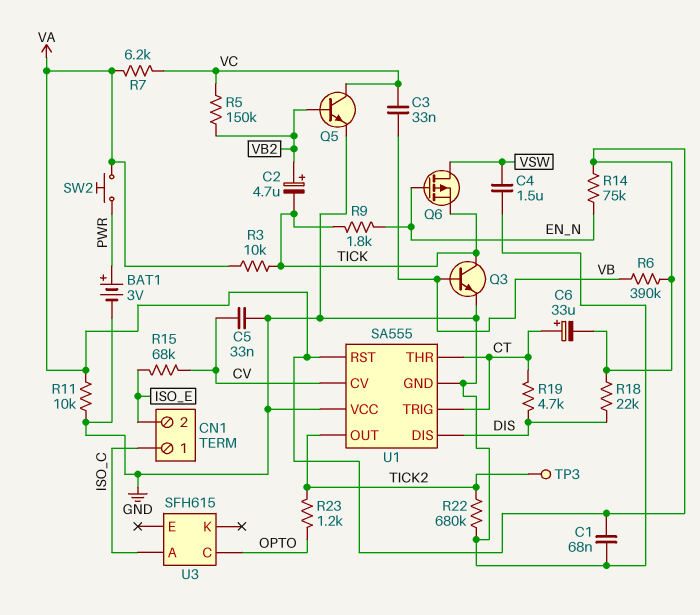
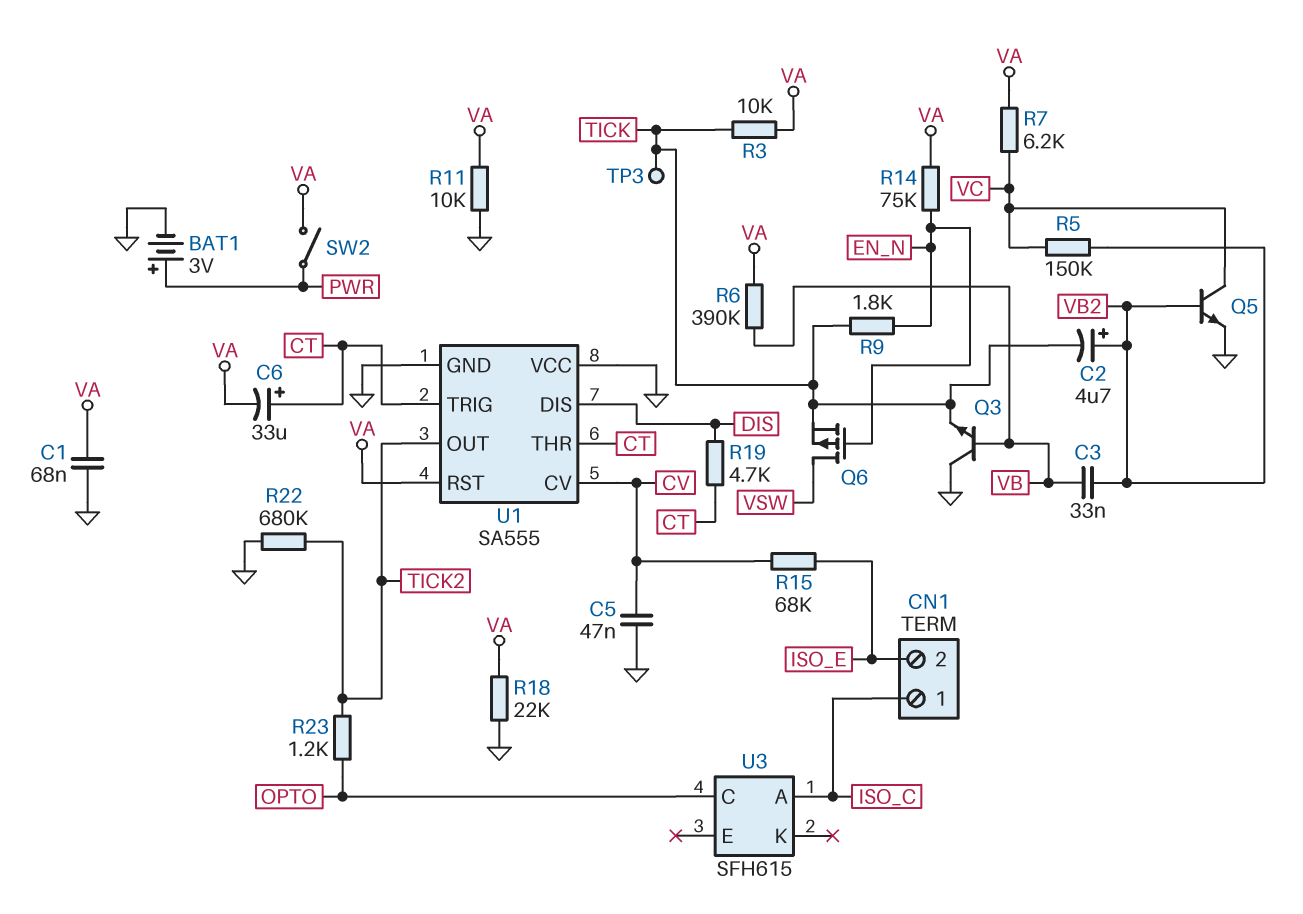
C3: 33nF (VB, VC) -> 33nF (VB, VB2)
C4: 1.5uF (GND, VSW) -> none
C5: 33nF (CV, GND) -> 47nF (CV, GND)
Q3: NPN (B VB, C TICK, E GND) -> NPN (B VB, C GND, E TICK)
R18: 22k (DIS, VA) -> 22k (GND, VA)
SW2: button (PWR, VA) -> switch (PWR, VA)
TP3: test point (TICK2) -> test point (TICK)

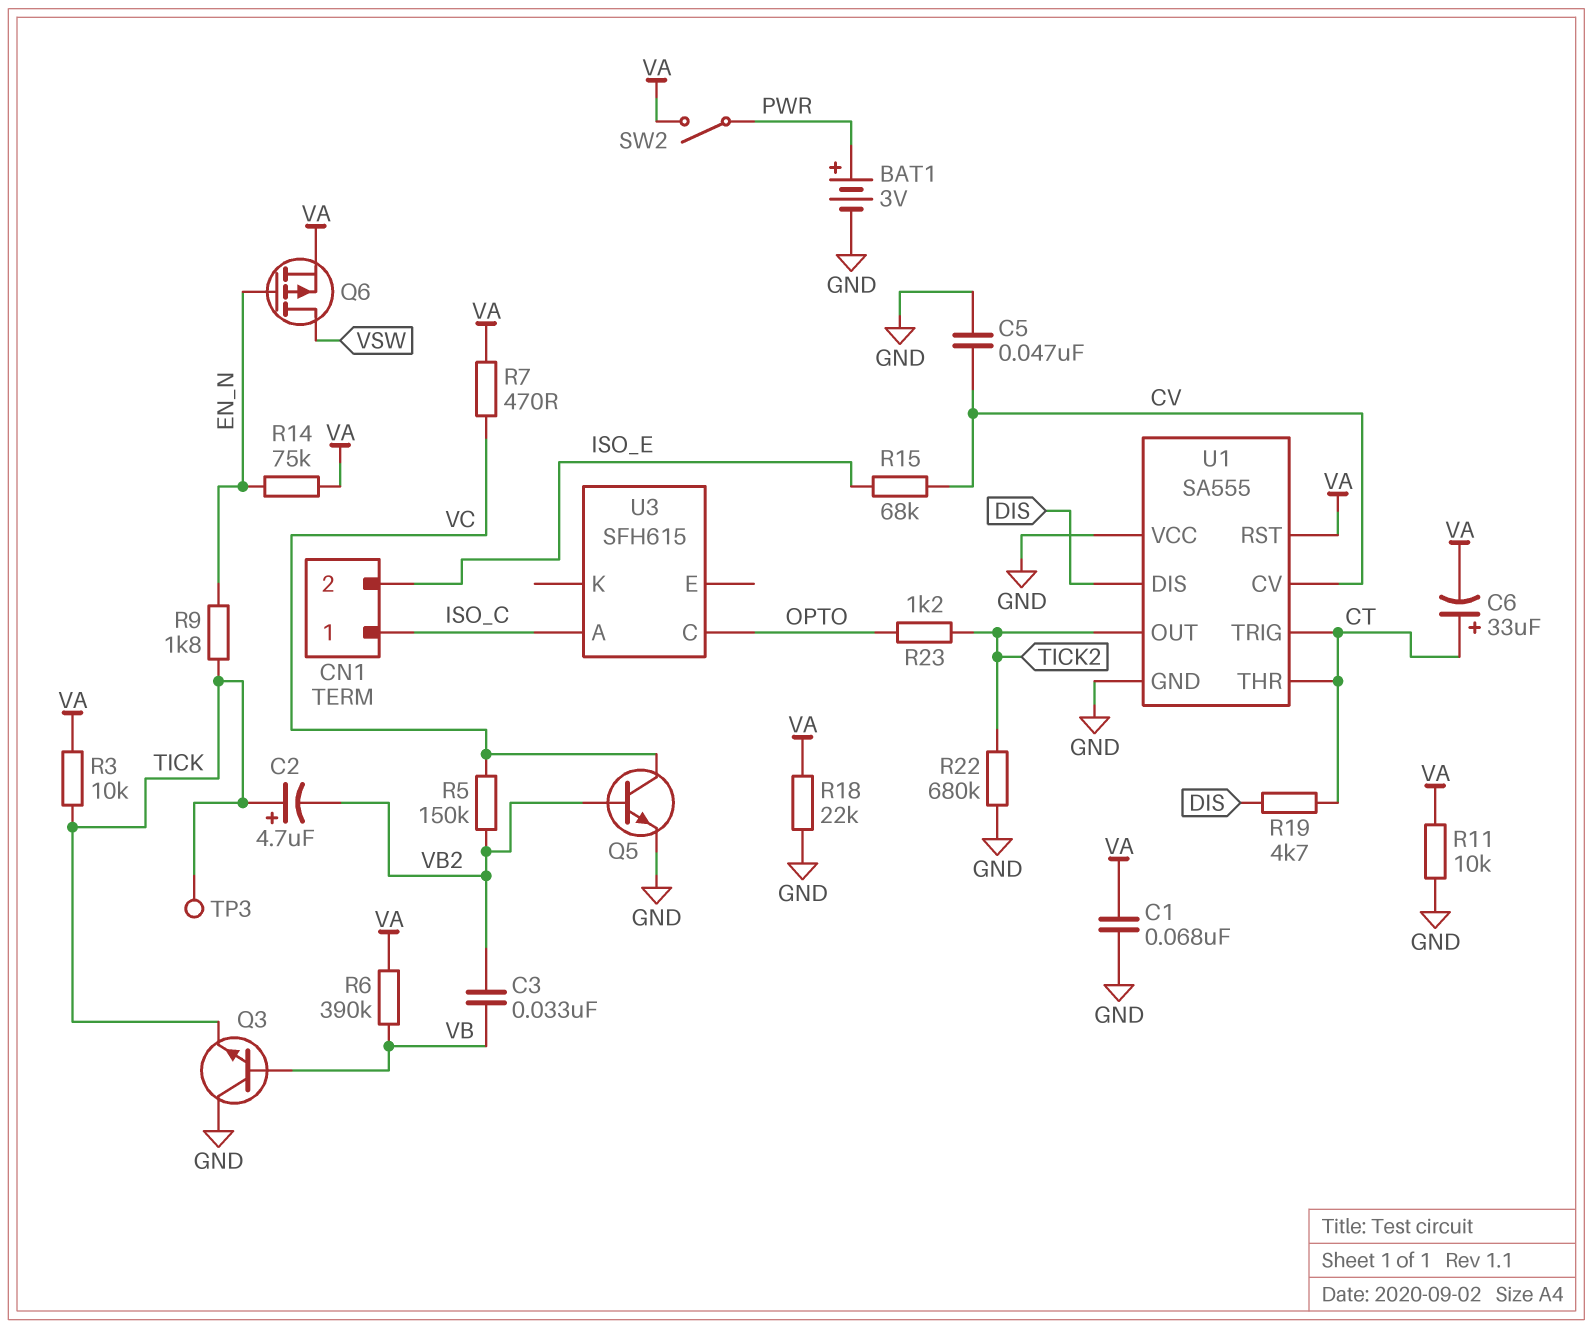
C2: 4.7uF (plus VB2, minus TICK) -> 4.7uF (plus TICK, minus VB2)
Q6: PMOS (G EN_N, D VSW, S TICK) -> PMOS (G EN_N, D VSW, S VA)
R7: 6.2k (VA, VC) -> 470 (VA, VC)

